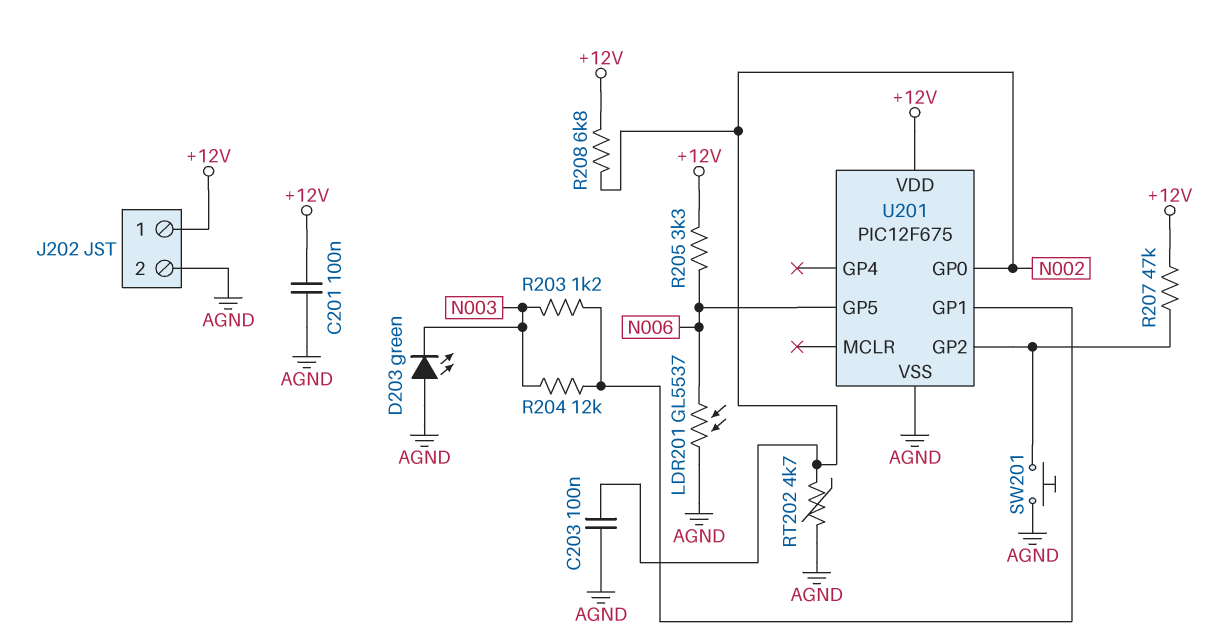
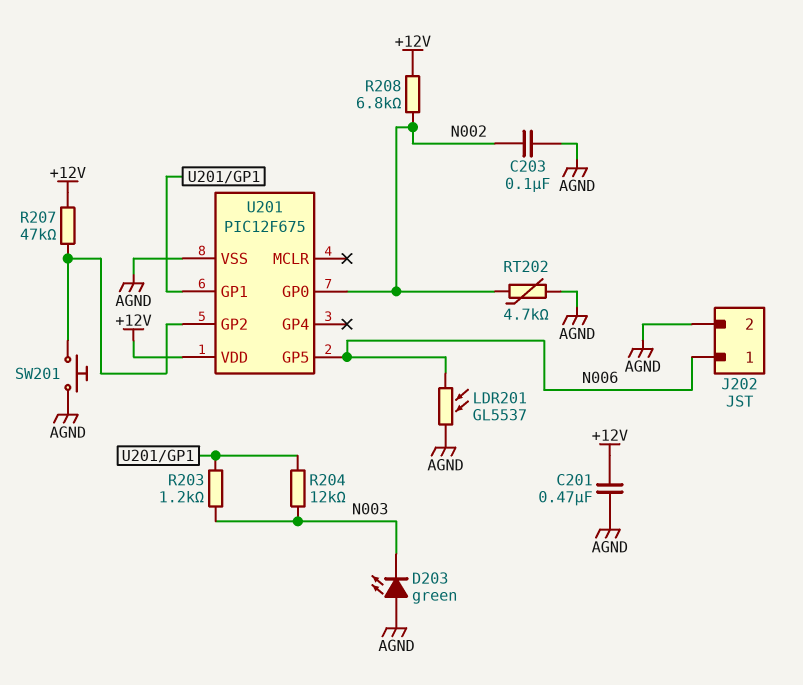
C201: 100nF (+12V, AGND) -> 470nF (+12V, AGND)
J202 pin 1: +12V -> N006
R205: 3.3k (+12V, N006) -> none

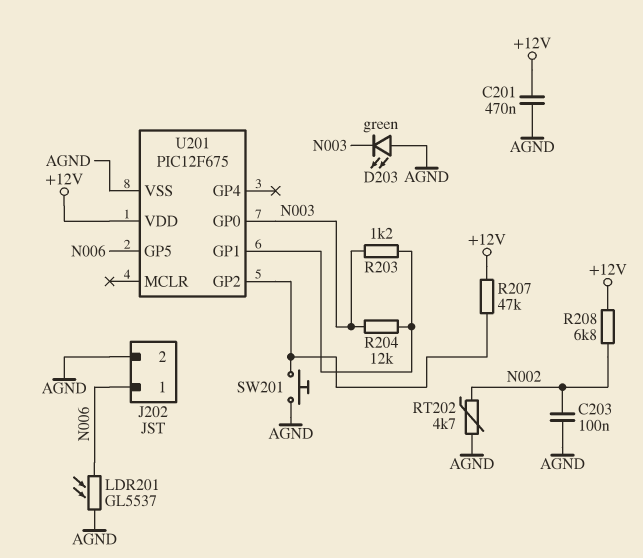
U201 pin GP0: N002 -> N003

